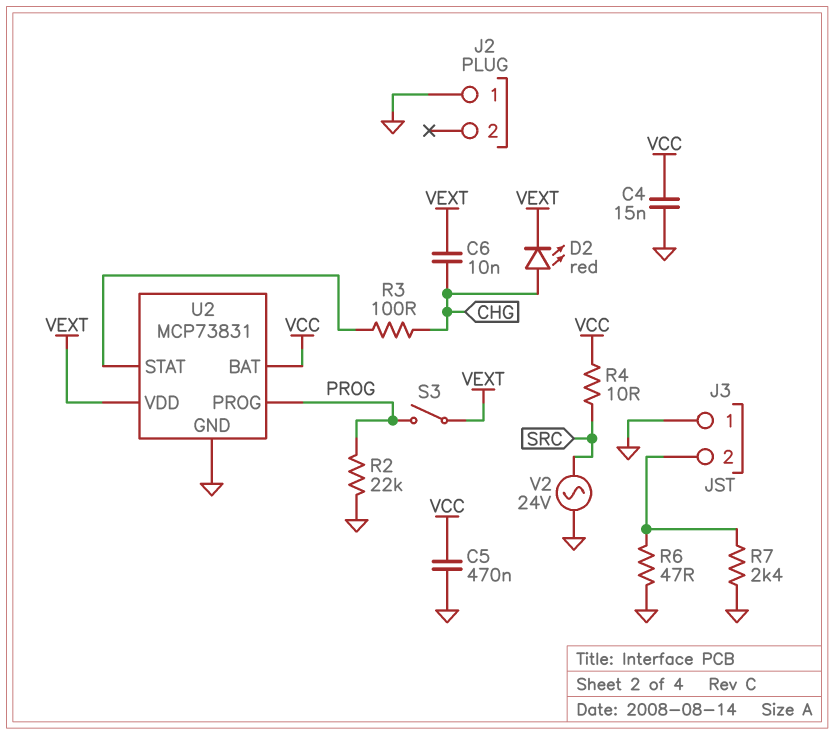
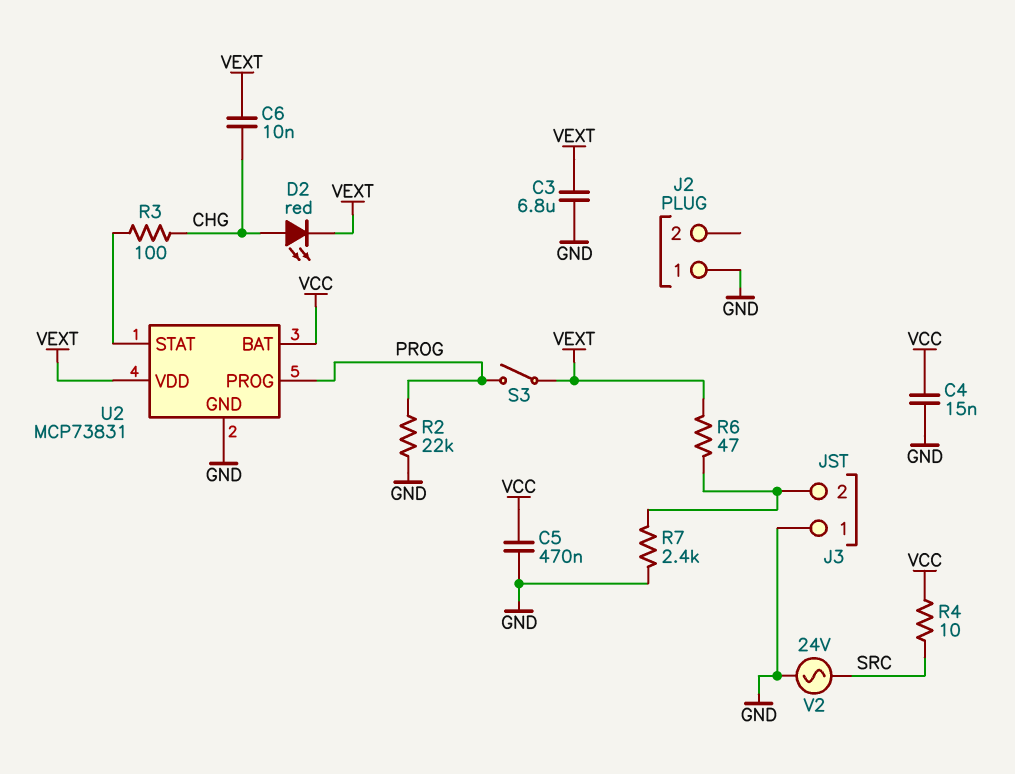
C3: none -> 6.8uF (GND, VEXT)
R6: 47 (GND, J3/2) -> 47 (J3/2, VEXT)

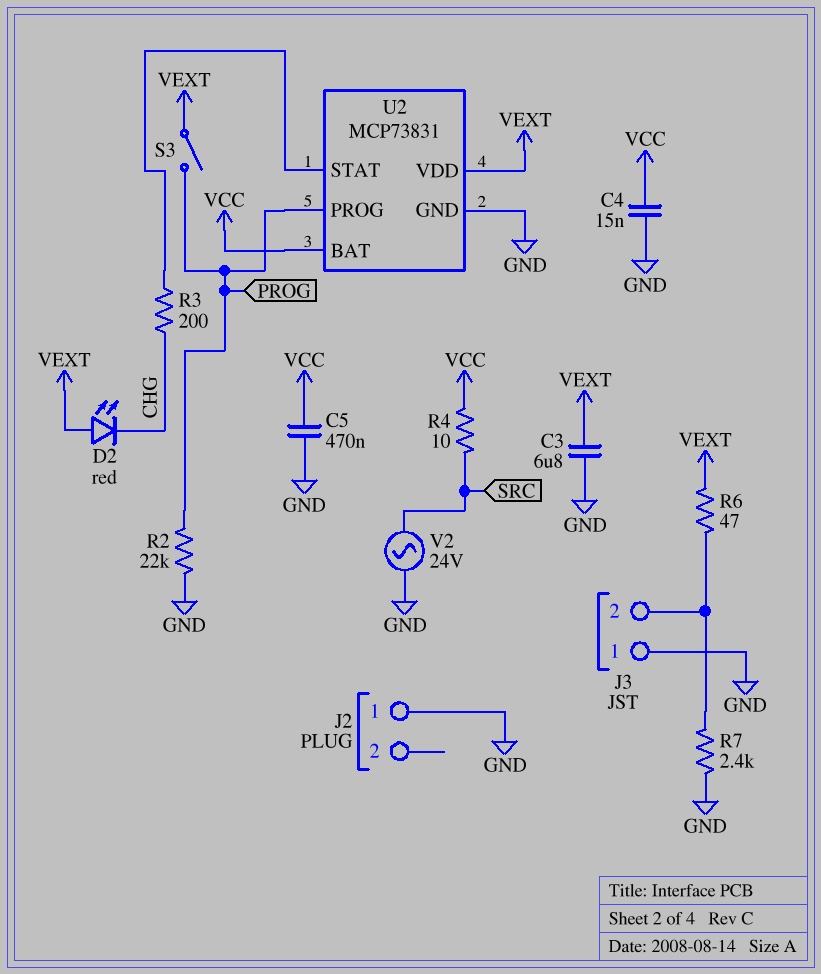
C6: 10nF (CHG, VEXT) -> none
D2: LED red (A CHG, K VEXT) -> LED red (A VEXT, K CHG)
R3: 100 (CHG, U2/STAT) -> 200 (CHG, U2/STAT)

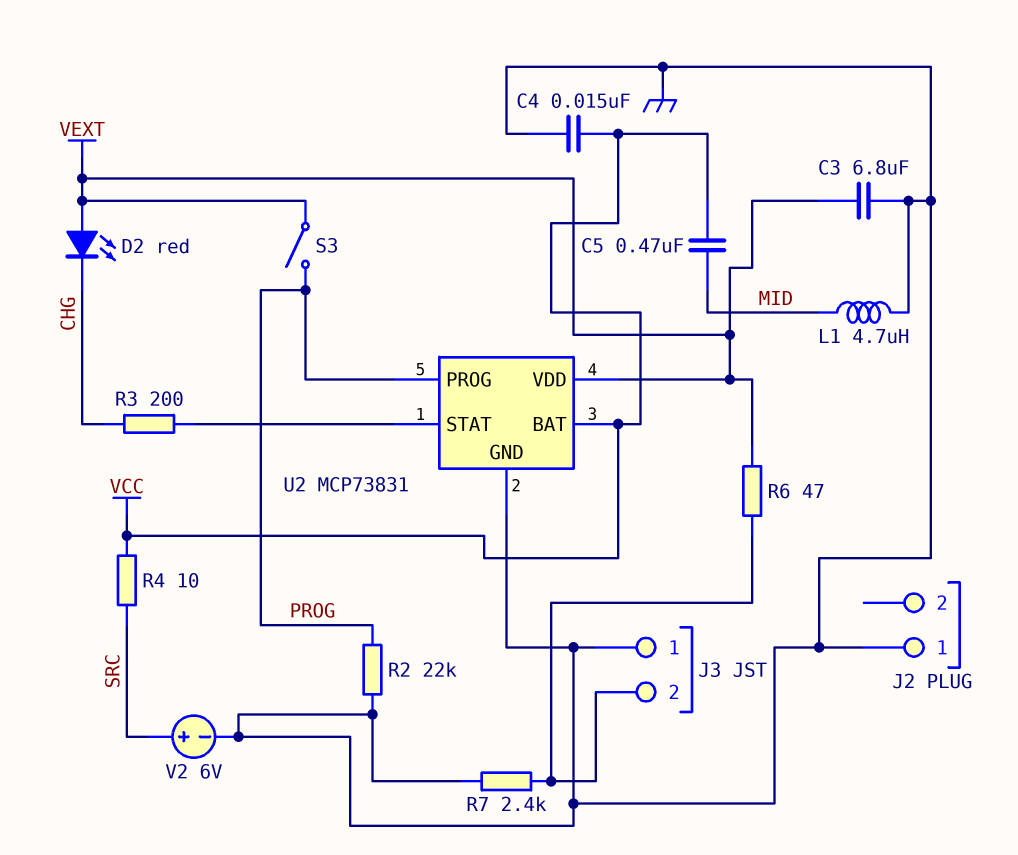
C5: 470nF (GND, VCC) -> 470nF (MID, VCC)
L1: none -> 4.7uH (GND, MID)
V2: AC 24V (GND, SRC) -> 6V (plus SRC, minus GND)

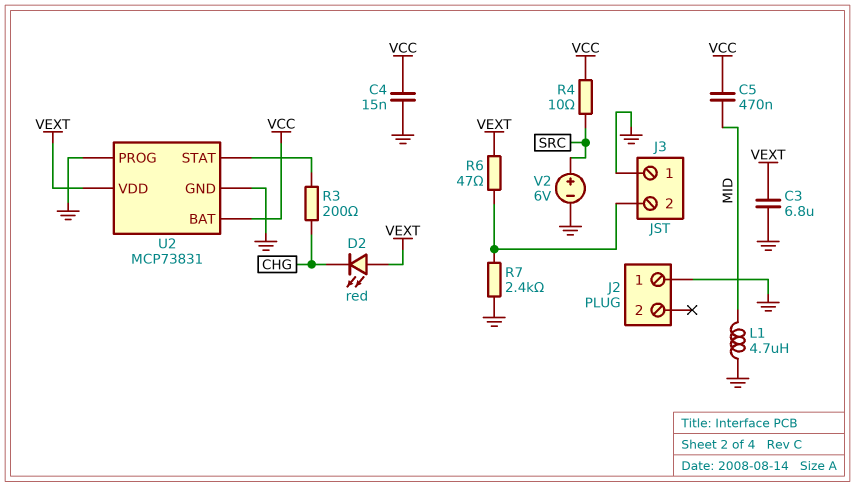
R2: 22k (GND, PROG) -> none
S3: switch (PROG, VEXT) -> none
U2 pin PROG: PROG -> GND

